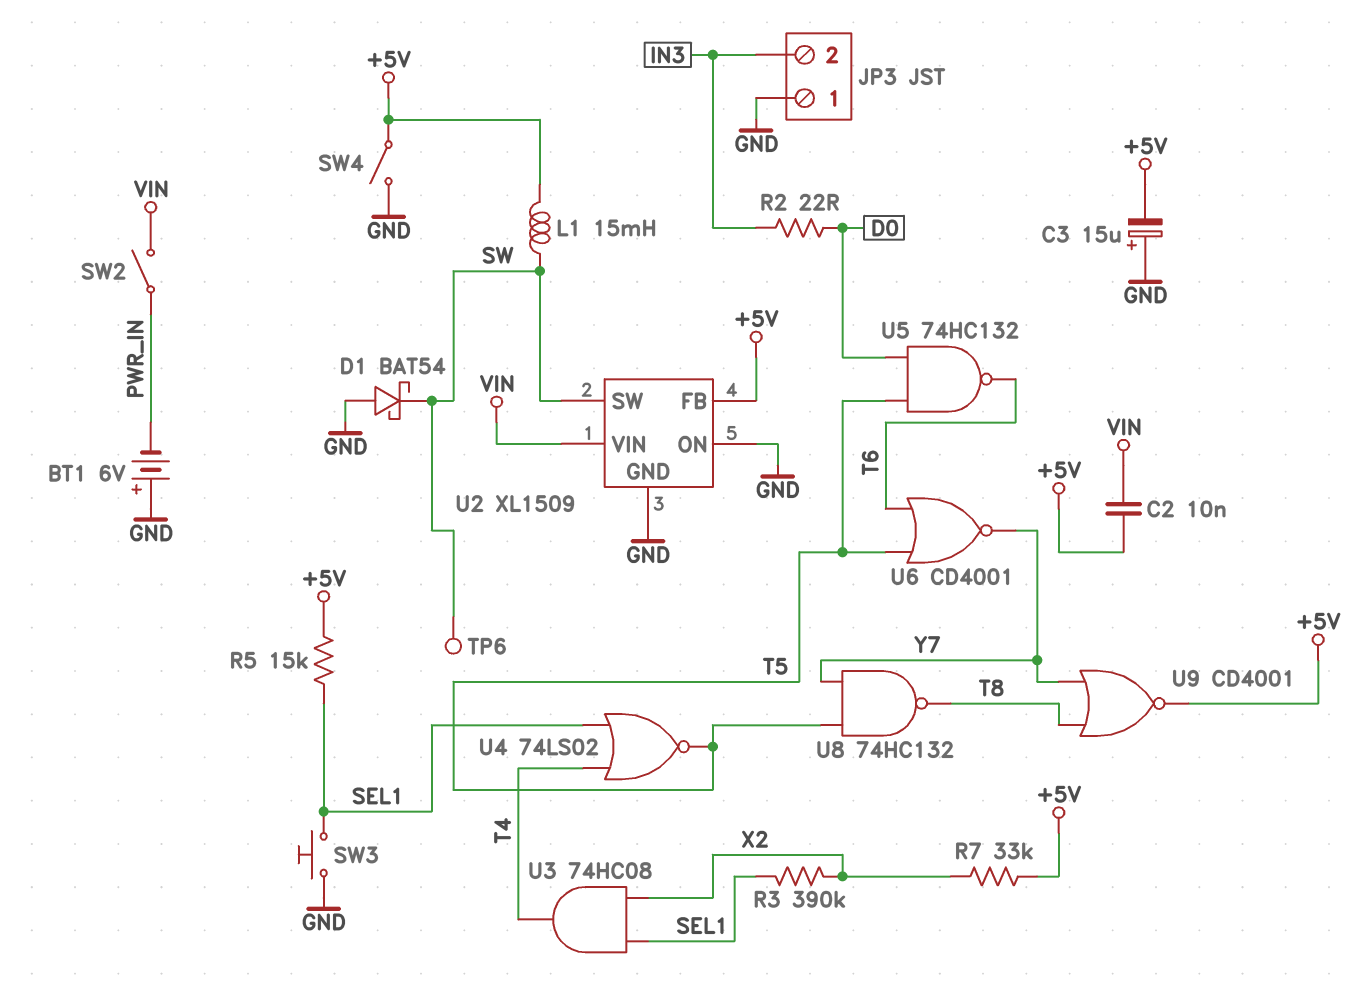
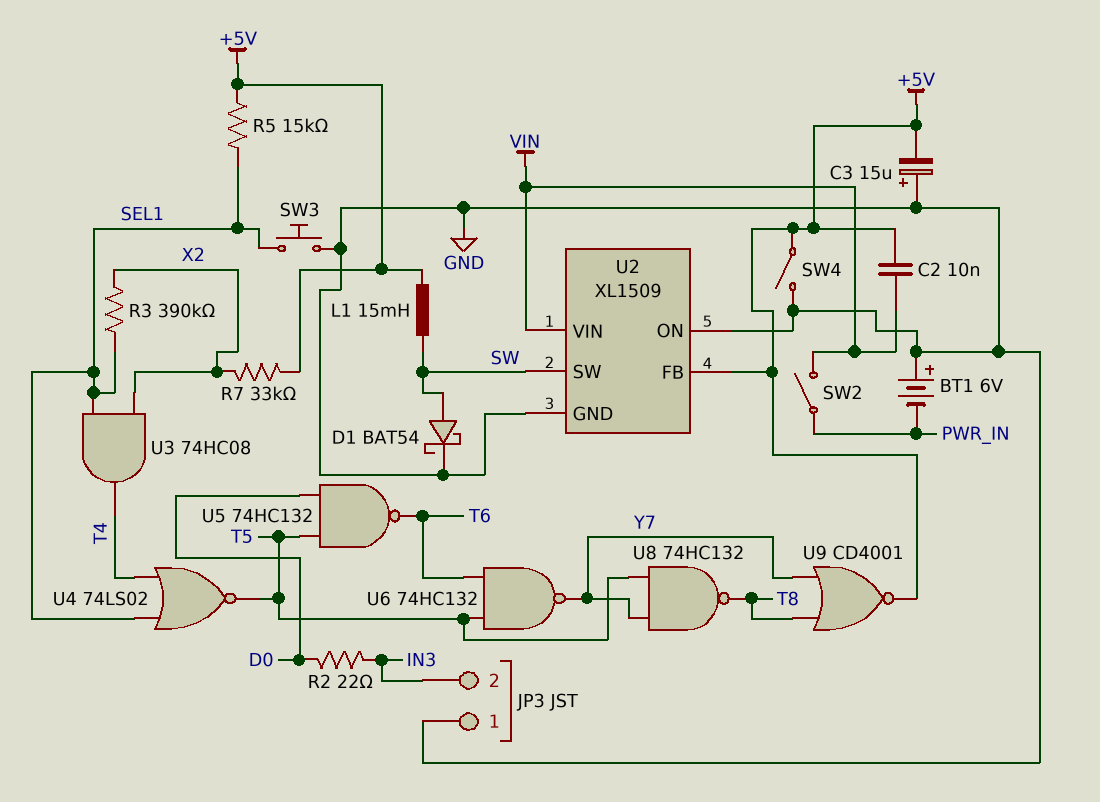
D1: schottky BAT54 (A GND, K SW) -> schottky BAT54 (A SW, K GND)
TP6: test point (SW) -> none
U6: NOR CD4001 (in T5, in T6, out Y7) -> NAND 74HC132 (in T5, in T6, out Y7)

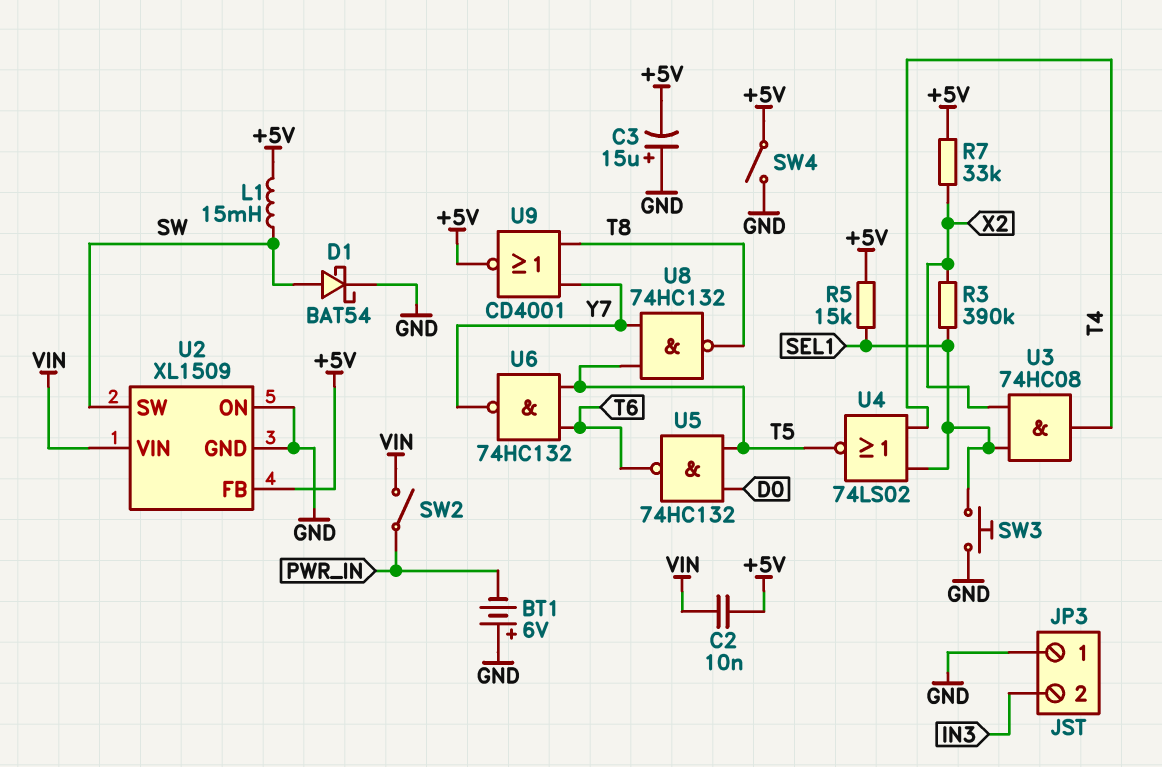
R2: 22 (D0, IN3) -> none

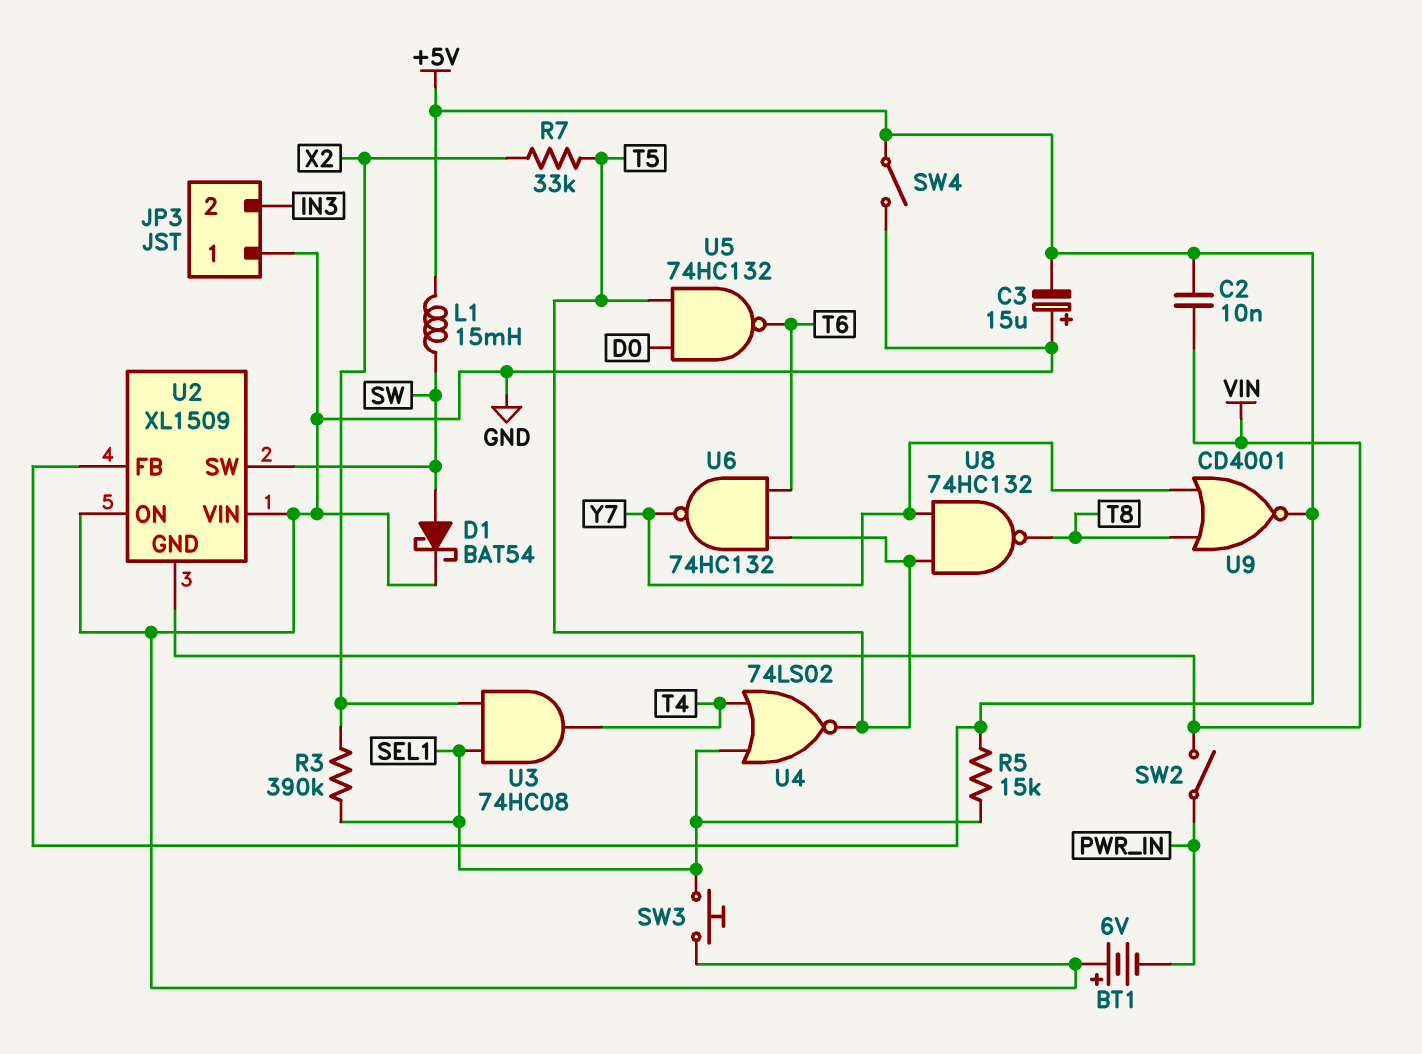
R7: 33k (+5V, X2) -> 33k (T5, X2)
U2 pin GND: GND -> VIN
U2 pin VIN: VIN -> GND

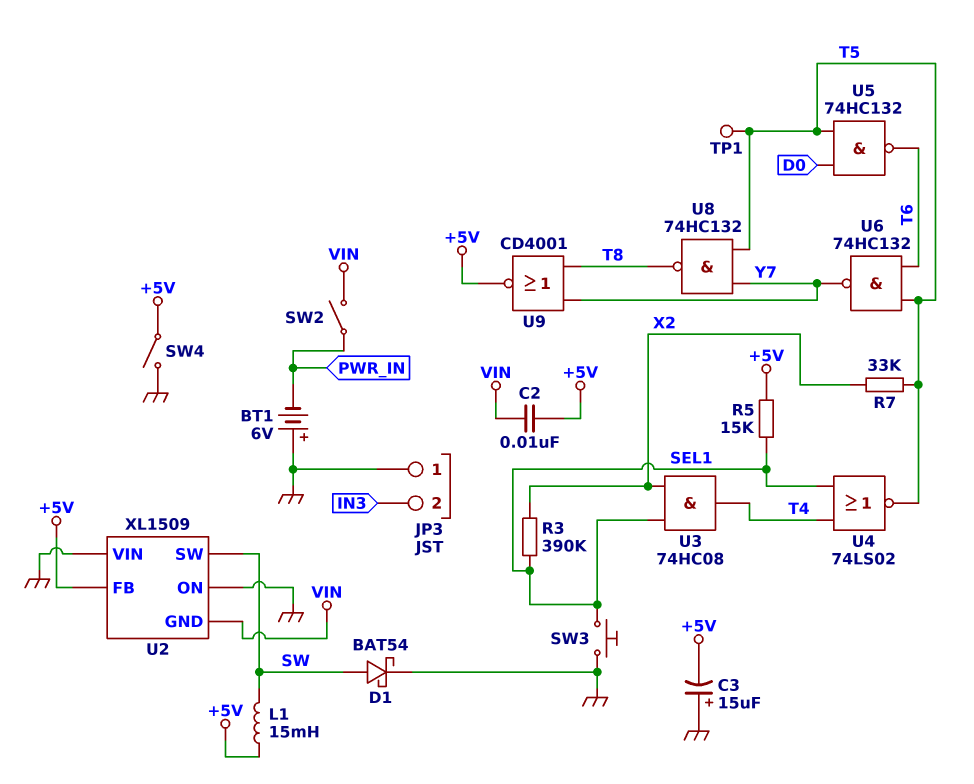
TP1: none -> test point (T5)

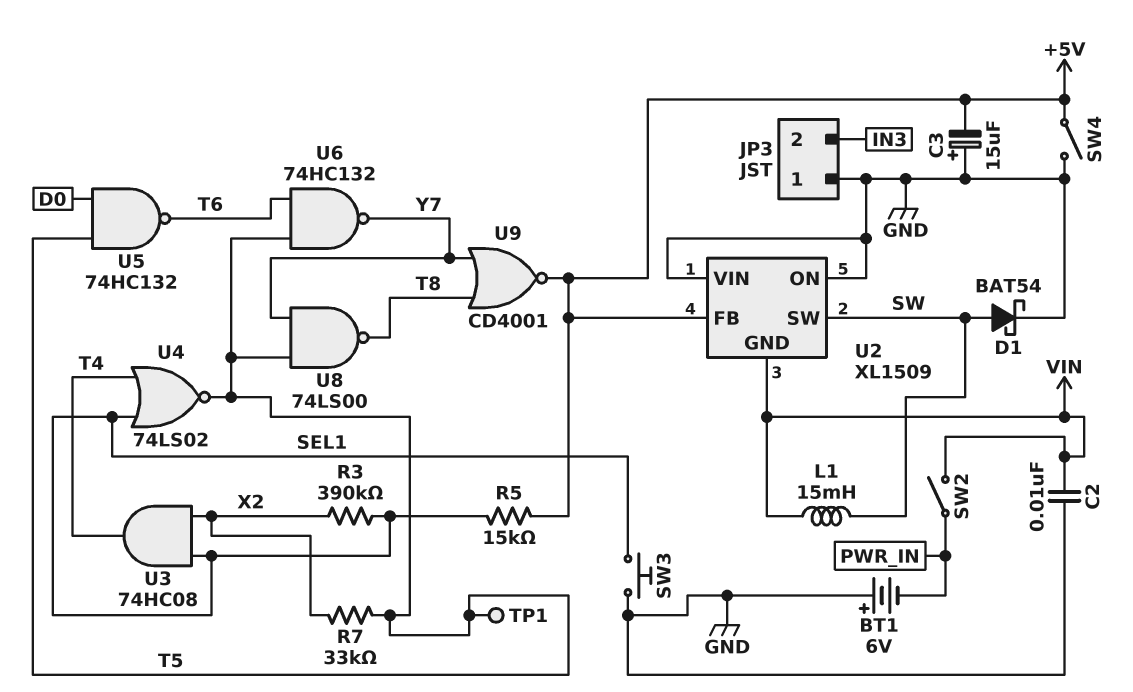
C2: 10nF (+5V, VIN) -> 10nF (GND, VIN)
L1: 15mH (+5V, SW) -> 15mH (SW, VIN)
U8: NAND 74HC132 (in T5, in Y7, out T8) -> NAND 74LS00 (in T5, in Y7, out T8)

